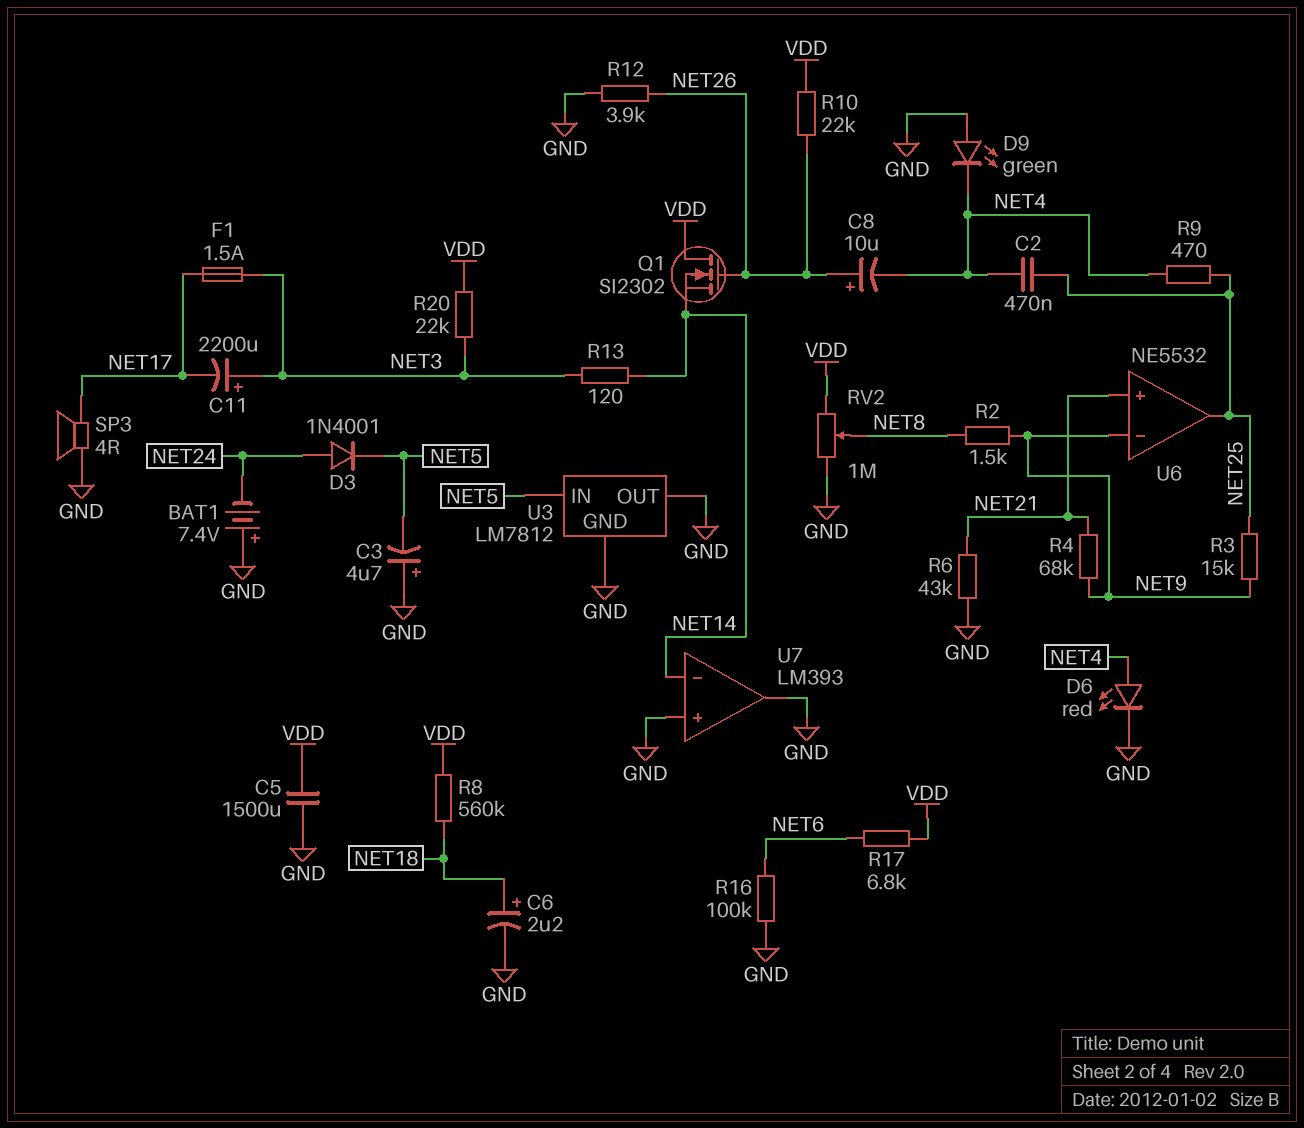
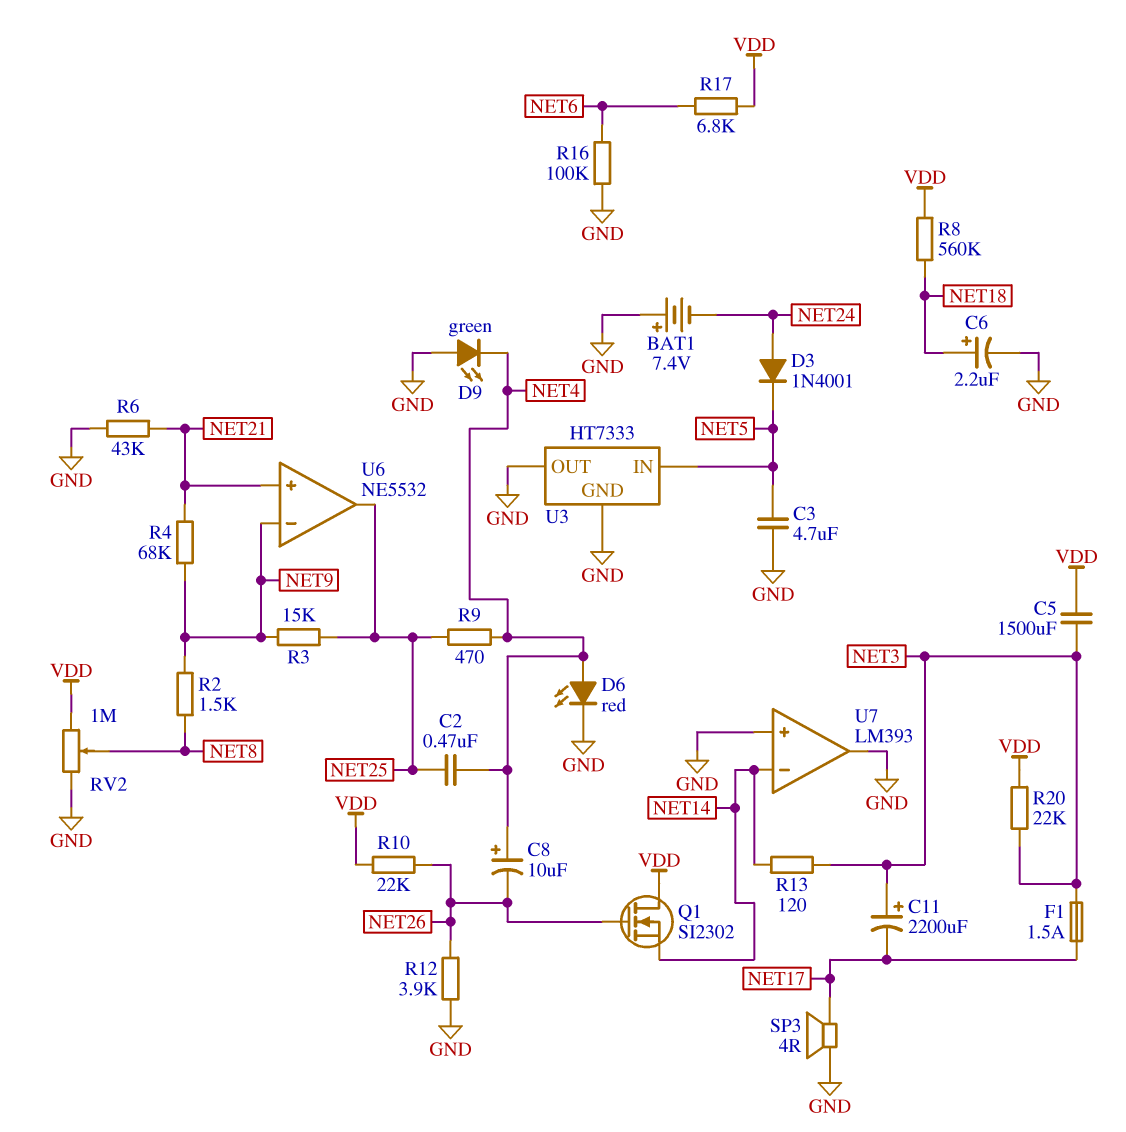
C3: 4.7uF (plus GND, minus NET5) -> 4.7uF (GND, NET5)
C5: 1500uF (GND, VDD) -> 1500uF (NET3, VDD)
C8: 10uF (plus NET26, minus NET4) -> 10uF (plus NET4, minus NET26)
U3: LM7812 -> HT7333

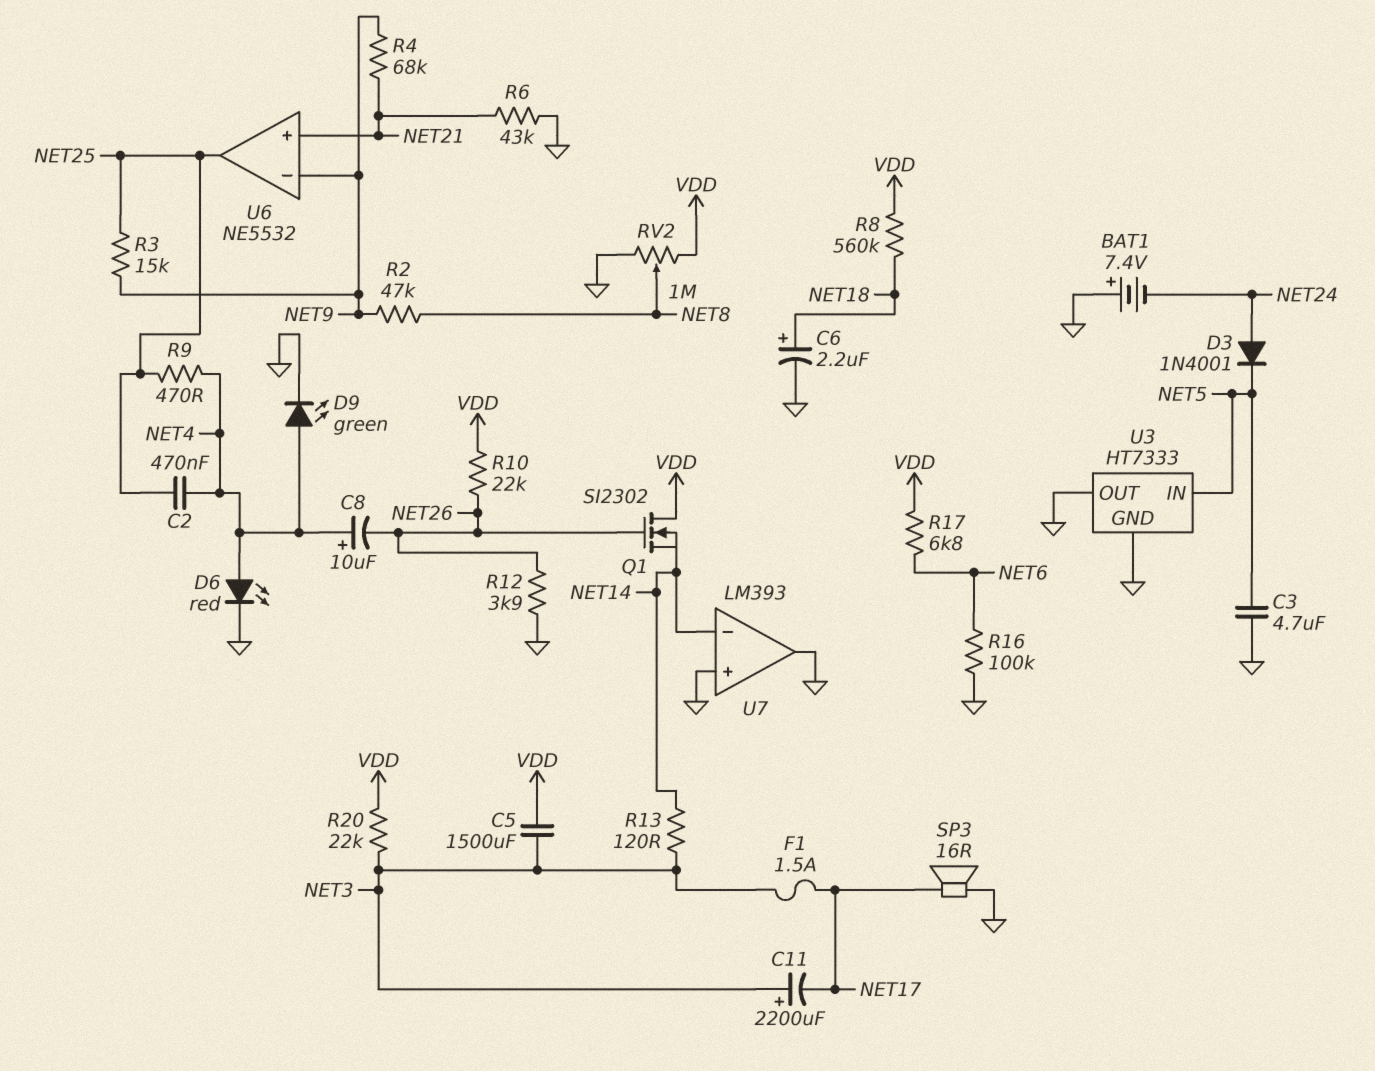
D9: LED green (A GND, K NET4) -> LED green (A NET4, K GND)
R2: 1.5k (NET8, NET9) -> 47k (NET8, NET9)
SP3: speaker 4R (GND, NET17) -> speaker 16R (GND, NET17)

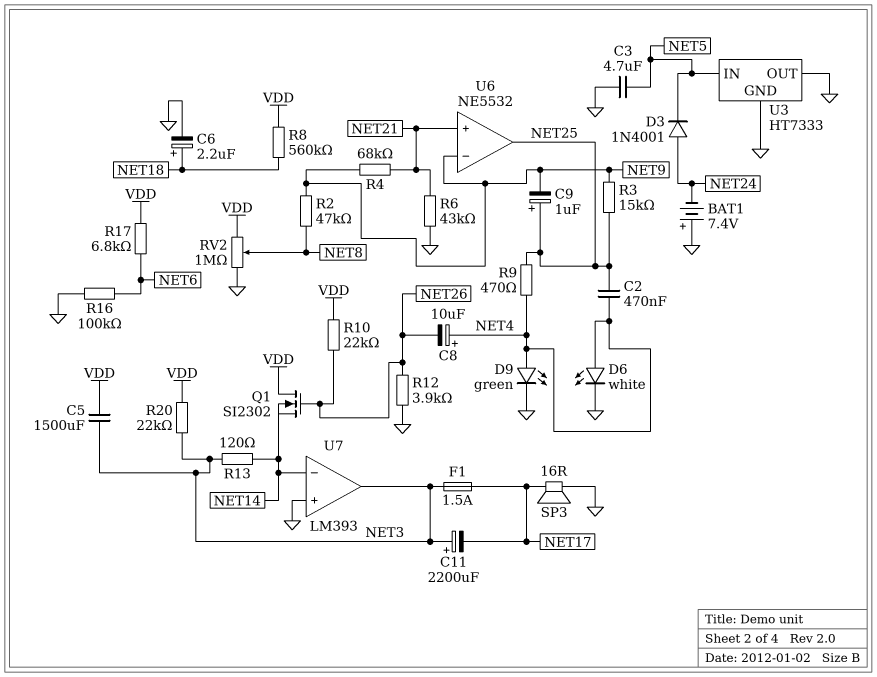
C9: none -> 1uF (plus NET25, minus NET9)
D6: LED red (A NET4, K GND) -> LED white (A NET4, K GND)
U7 pin out: GND -> NET3

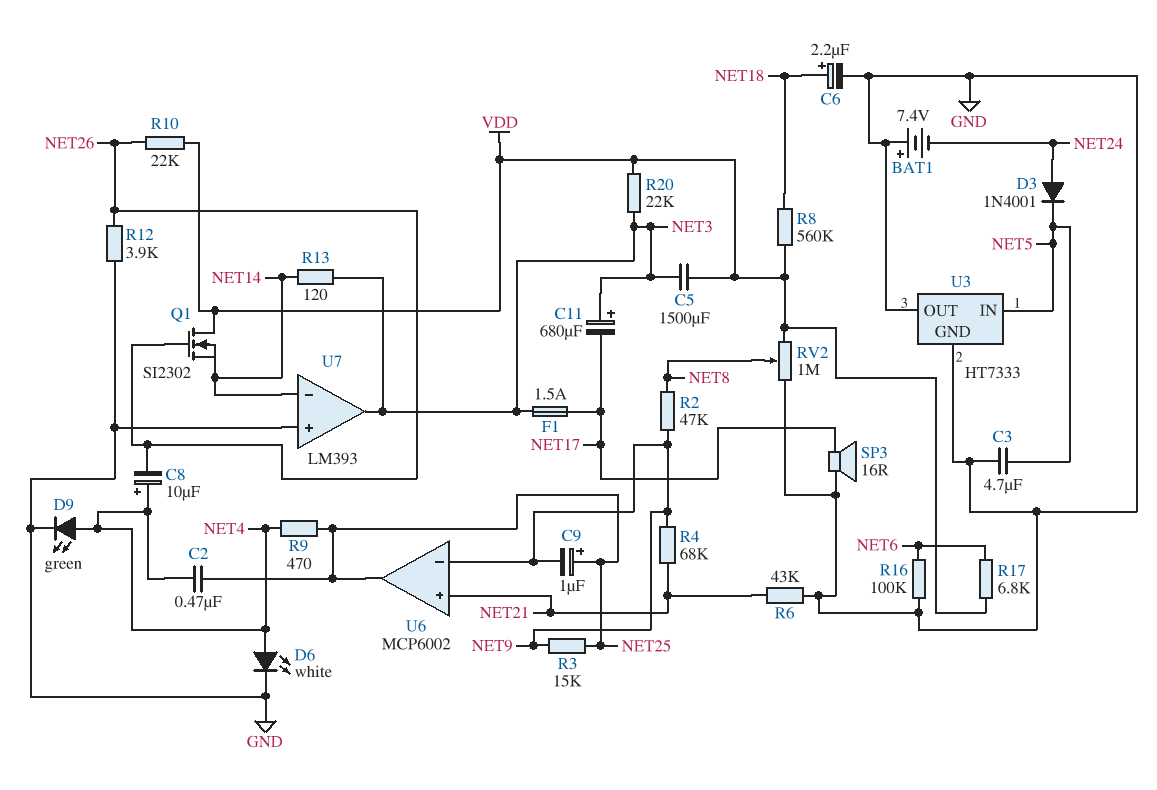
C11: 2200uF (plus NET3, minus NET17) -> 680uF (plus NET3, minus NET17)
U6: NE5532 -> MCP6002

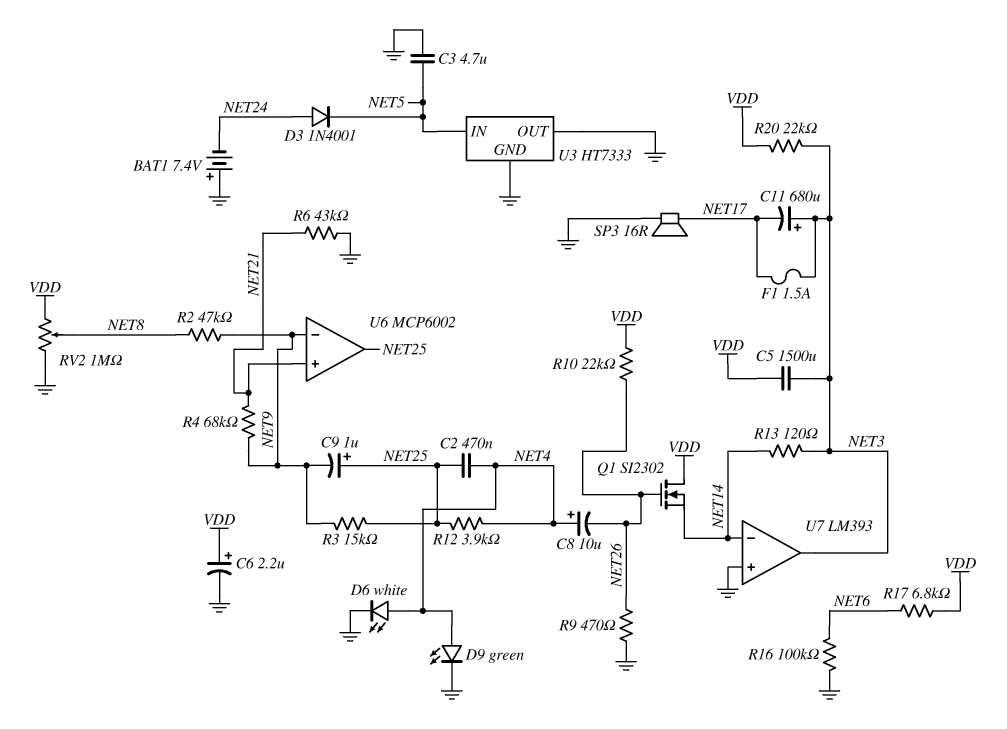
C6: 2.2uF (plus NET18, minus GND) -> 2.2uF (plus VDD, minus GND)
R8: 560k (NET18, VDD) -> none
R9: 470 (NET4, NET25) -> 470 (GND, NET26)
R12: 3.9k (GND, NET26) -> 3.9k (NET4, NET25)

